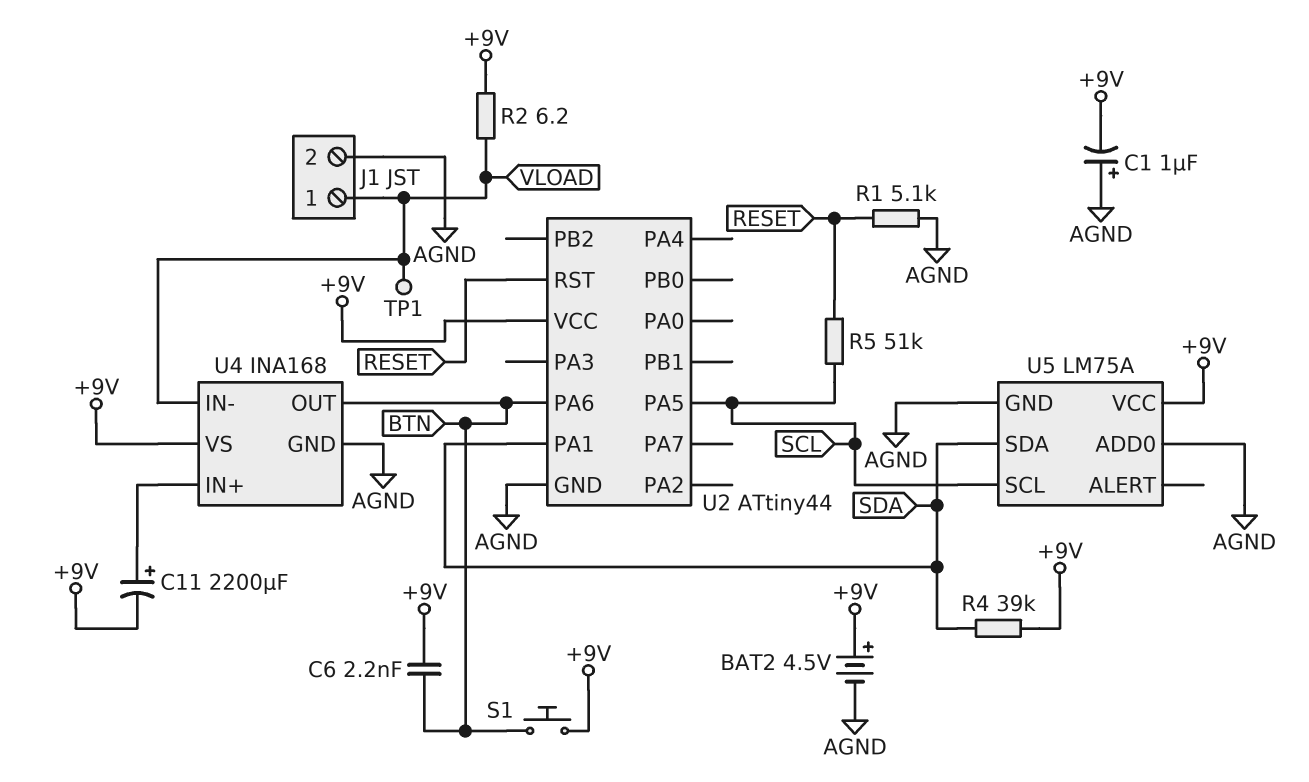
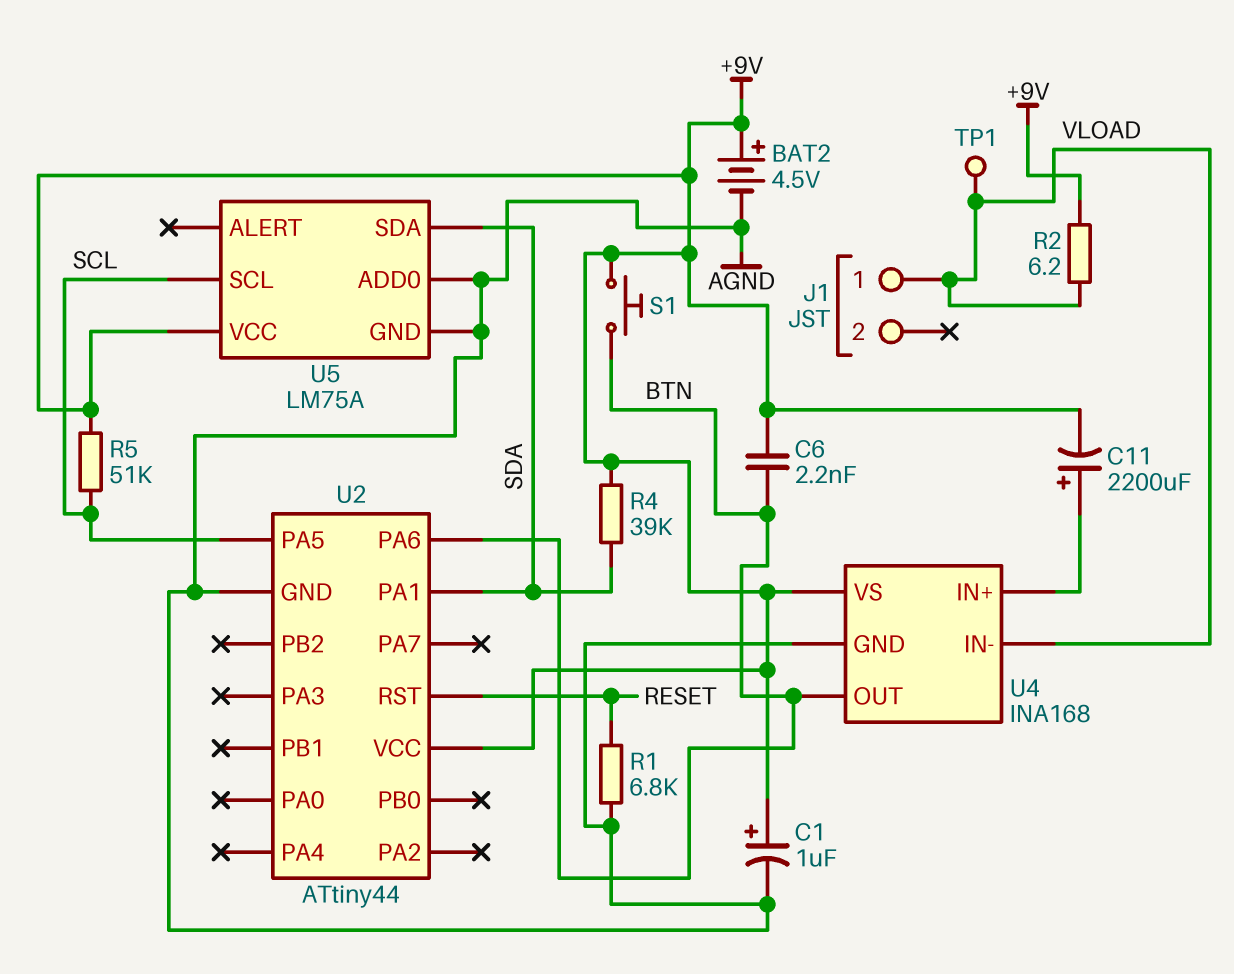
C1: 1uF (plus AGND, minus +9V) -> 1uF (plus +9V, minus AGND)
J1 pin 2: AGND -> none
R1: 5.1k (AGND, RESET) -> 6.8k (AGND, RESET)
R5: 51k (RESET, SCL) -> 51k (+9V, SCL)

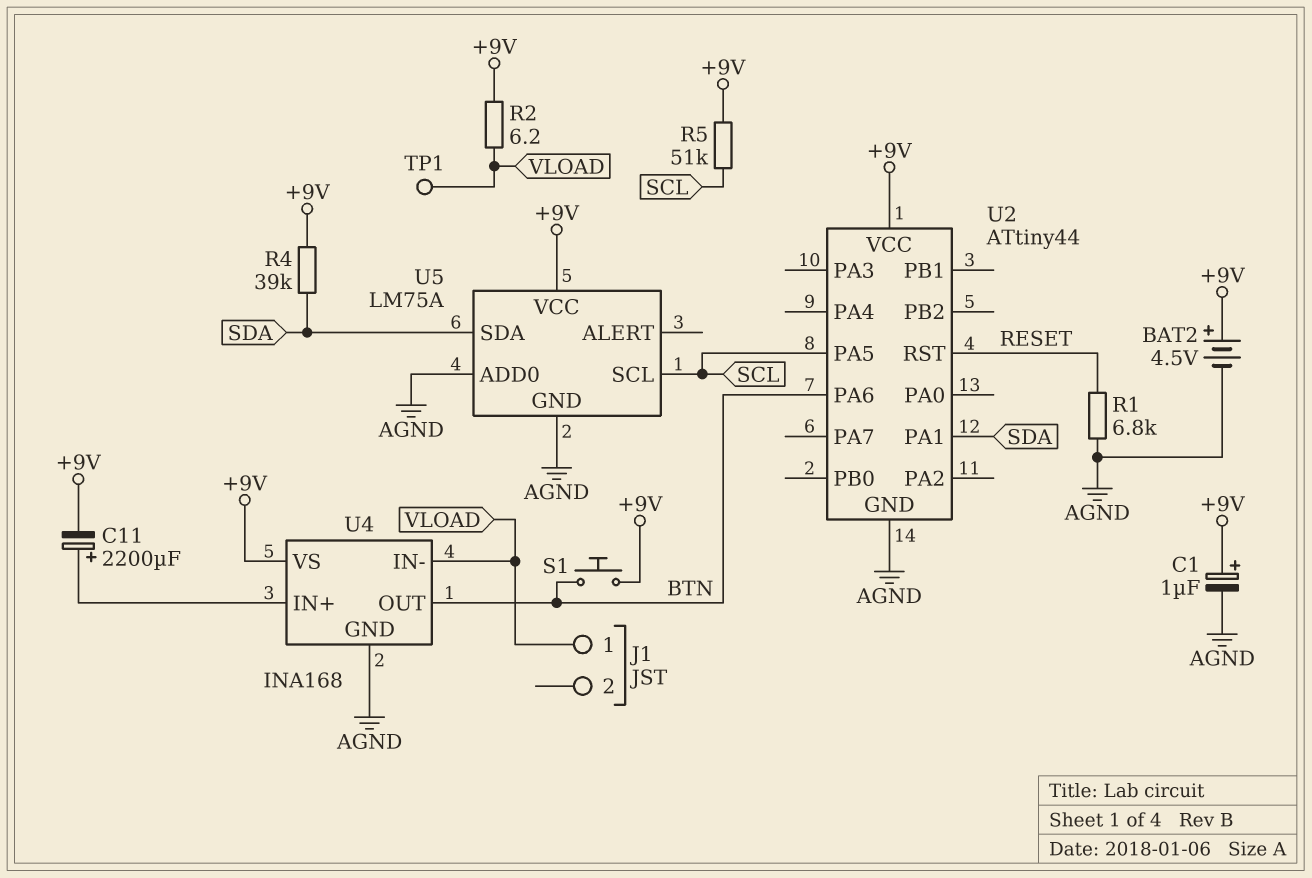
C6: 2.2nF (+9V, BTN) -> none

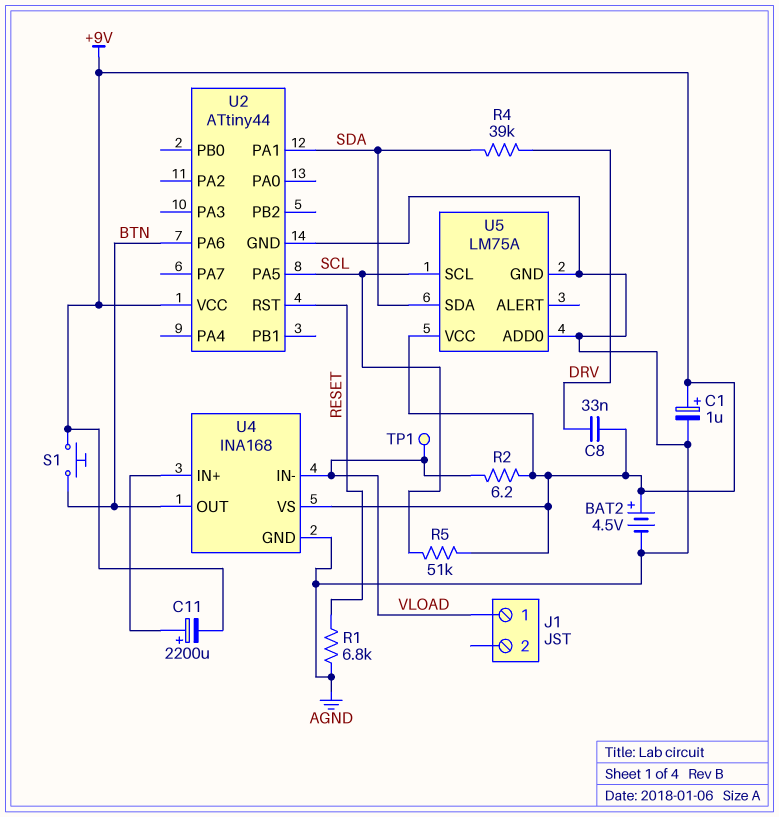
C8: none -> 33nF (+9V, DRV)
R4: 39k (+9V, SDA) -> 39k (DRV, SDA)

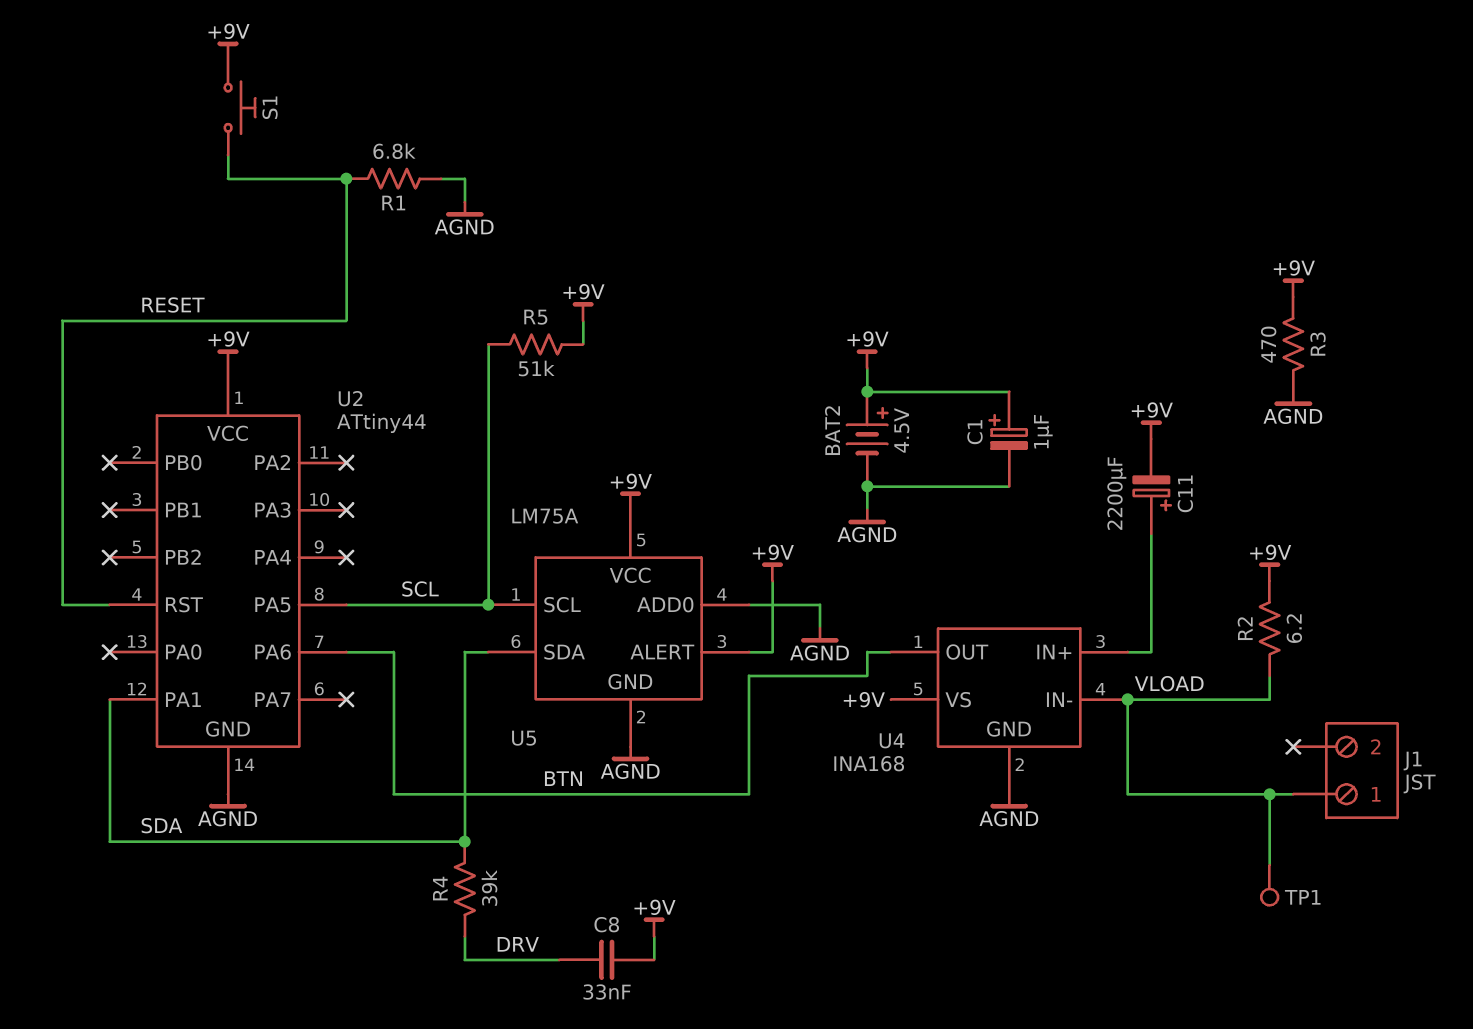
R3: none -> 470 (+9V, AGND)
S1: button (+9V, BTN) -> button (+9V, RESET)
U5 pin ALERT: none -> +9V

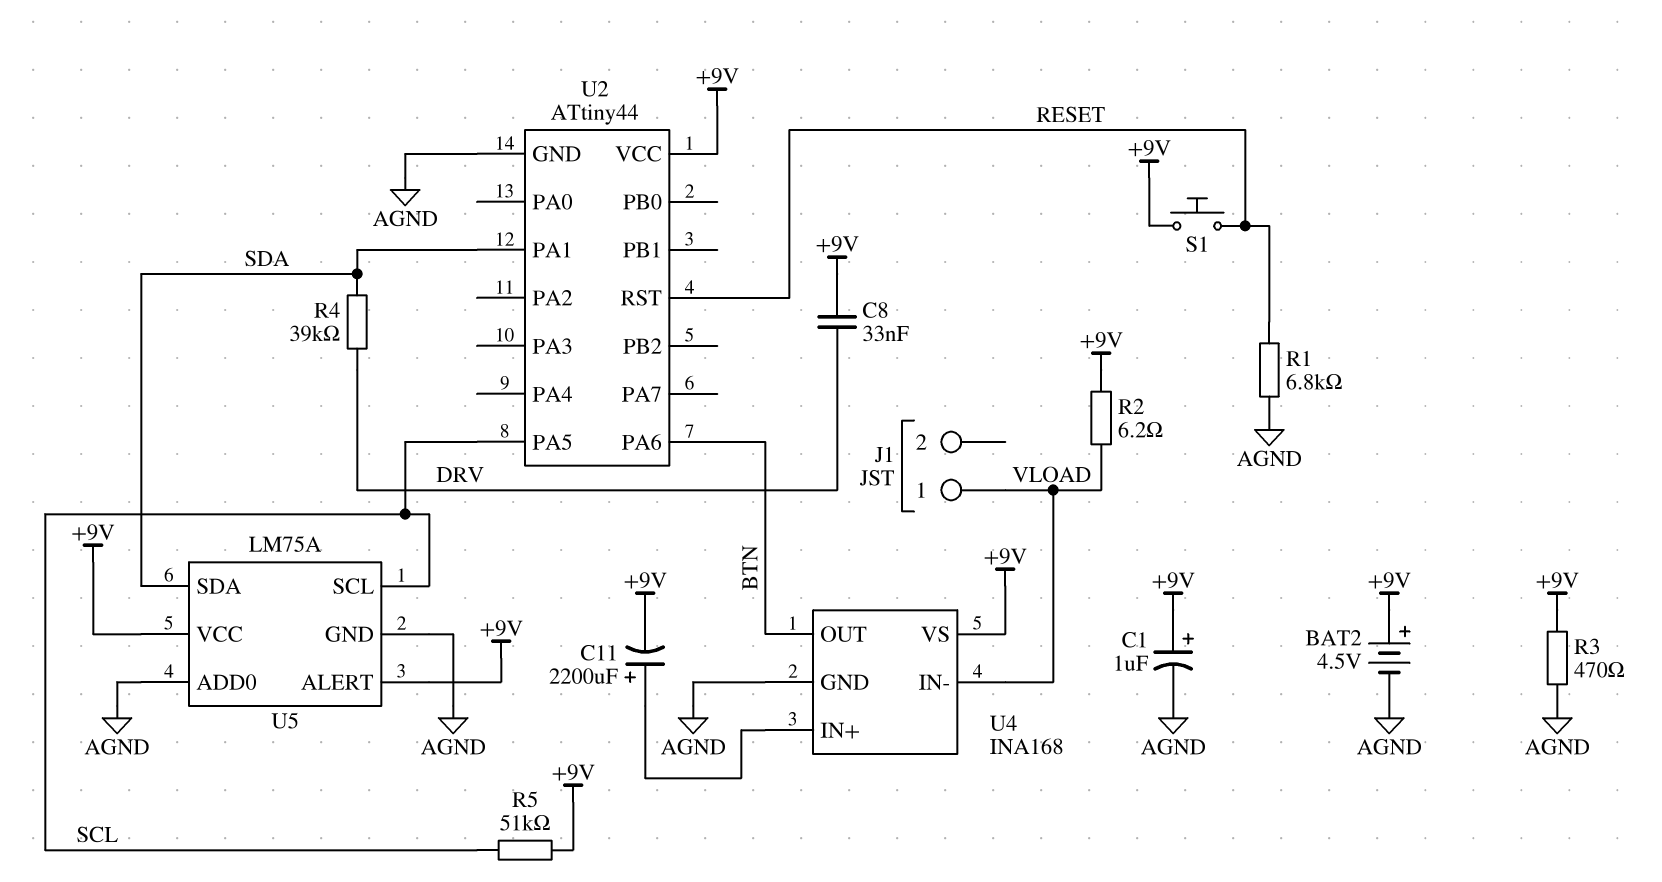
TP1: test point (VLOAD) -> none

